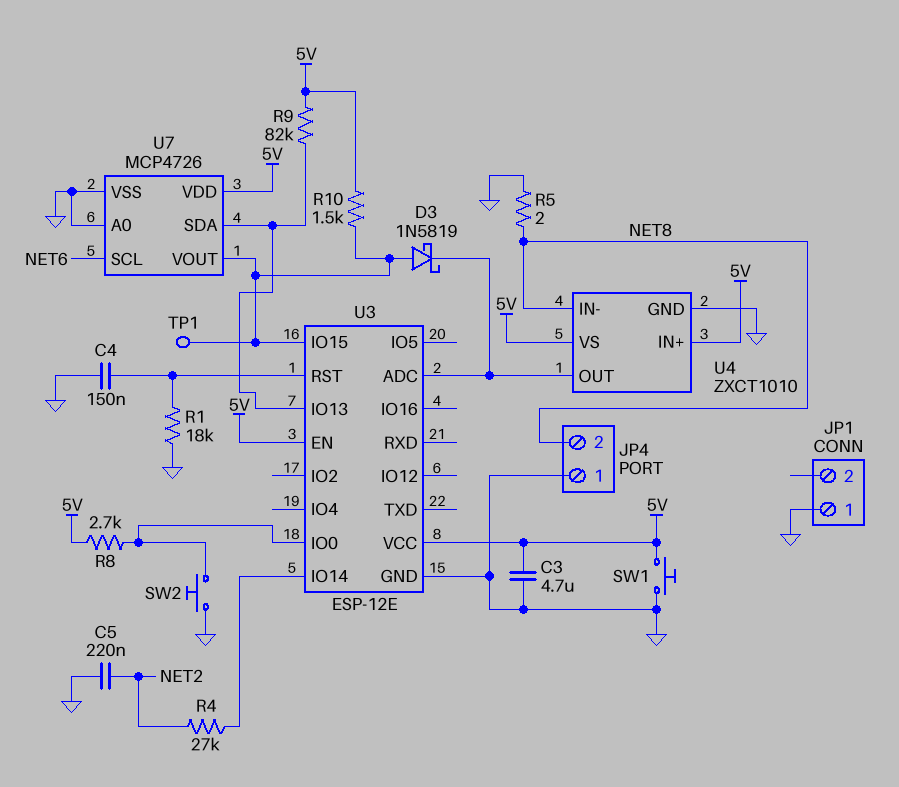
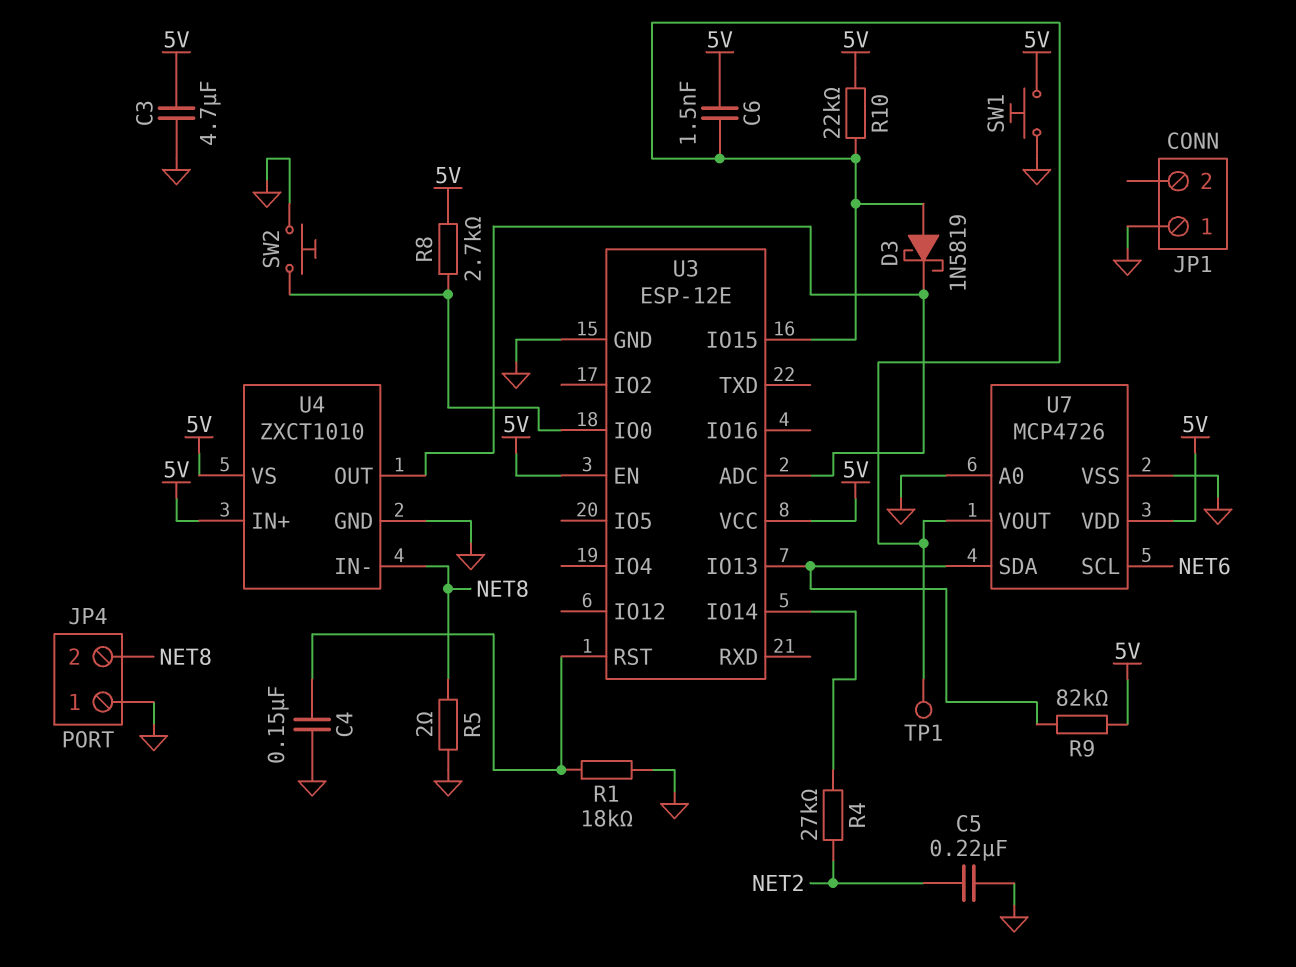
C6: none -> 1.5nF (5V, U3/IO15)
R10: 1.5k (5V, U3/IO15) -> 22k (5V, U3/IO15)

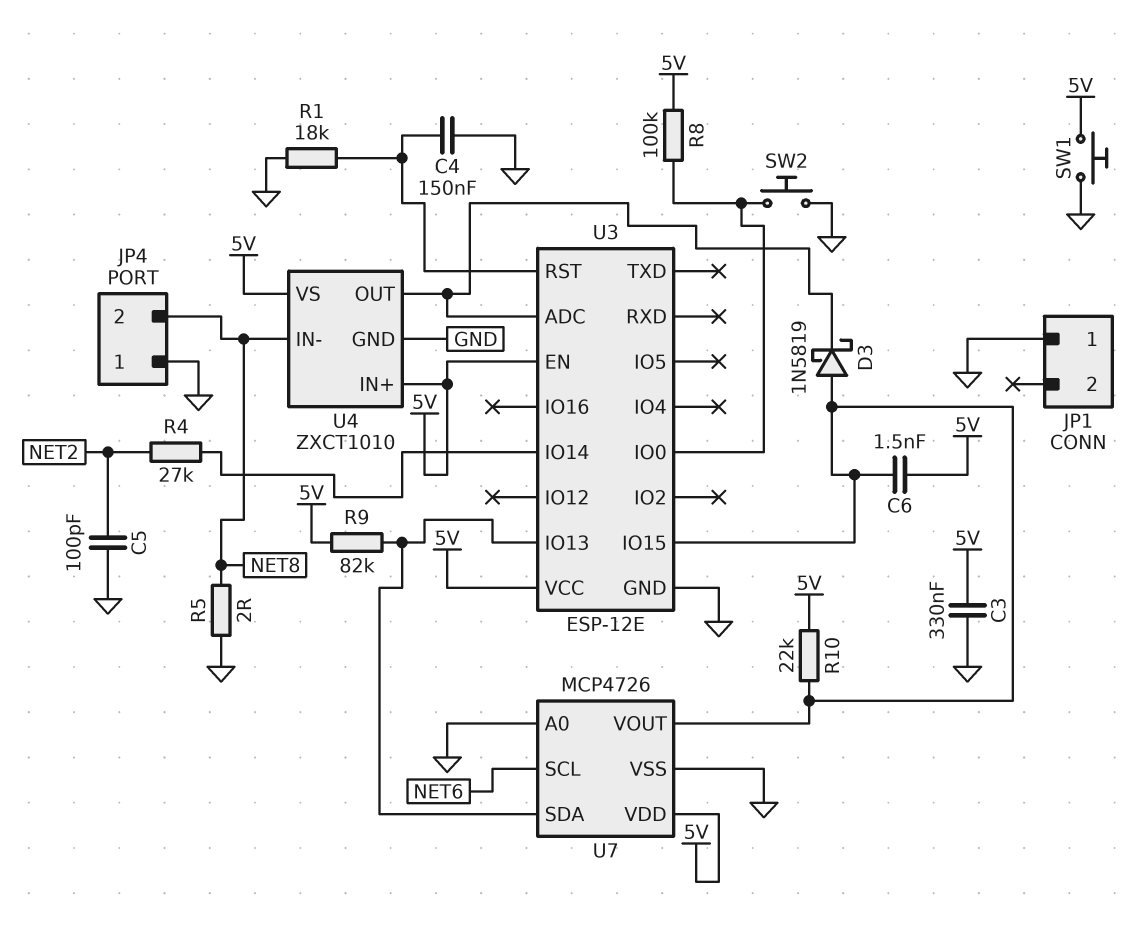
C3: 4.7uF (5V, GND) -> 330nF (5V, GND)
C5: 220nF (GND, NET2) -> 100pF (GND, NET2)
R8: 2.7k (5V, U3/IO0) -> 100k (5V, U3/IO0)
TP1: test point (U3/IO15) -> none

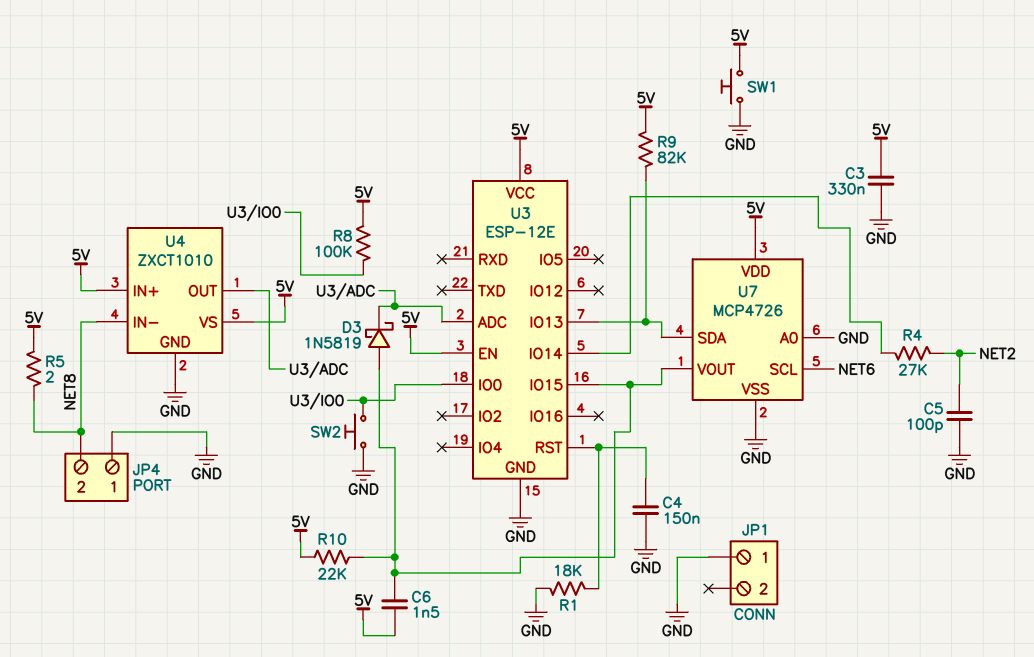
R5: 2 (GND, NET8) -> 2 (5V, NET8)

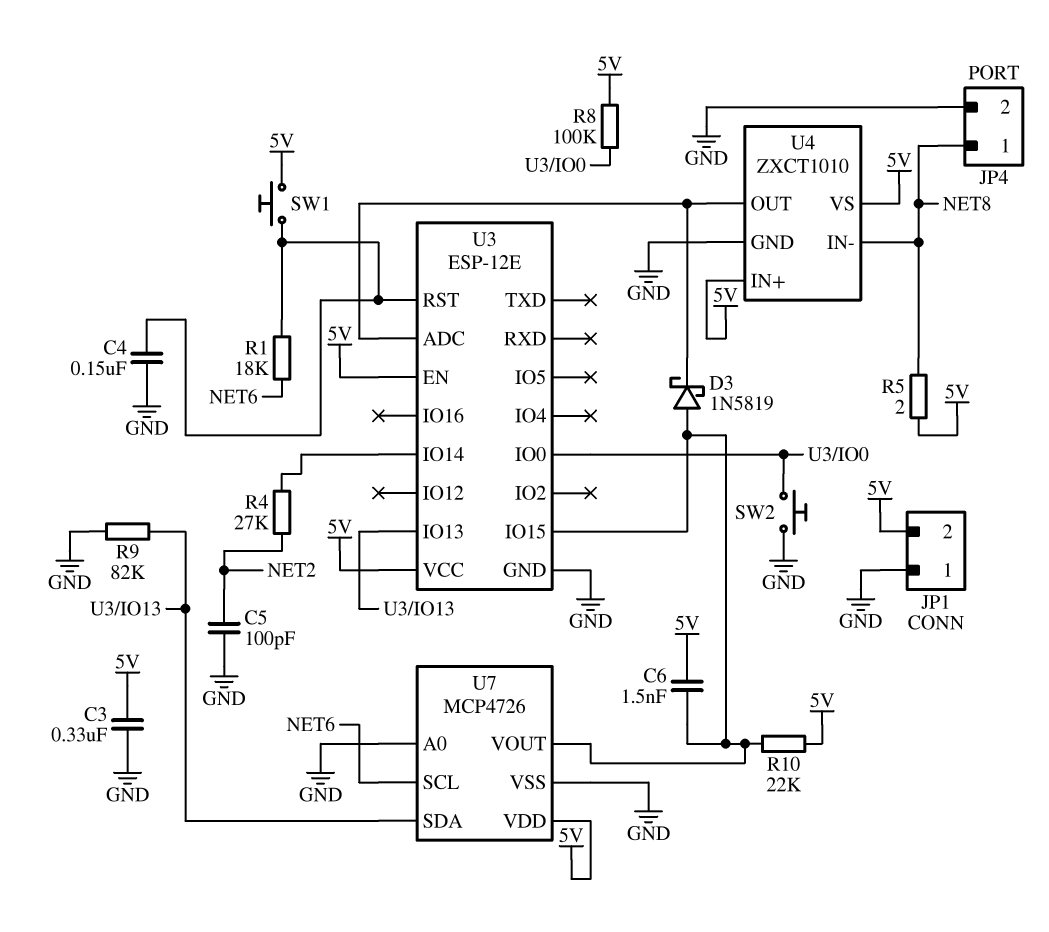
JP1 pin 2: none -> 5V
JP4 pin 1: GND -> NET8
JP4 pin 2: NET8 -> GND
R1: 18k (GND, U3/RST) -> 18k (NET6, U3/RST)
R9: 82k (5V, U3/IO13) -> 82k (GND, U3/IO13)
SW1: button (5V, GND) -> button (5V, U3/RST)

